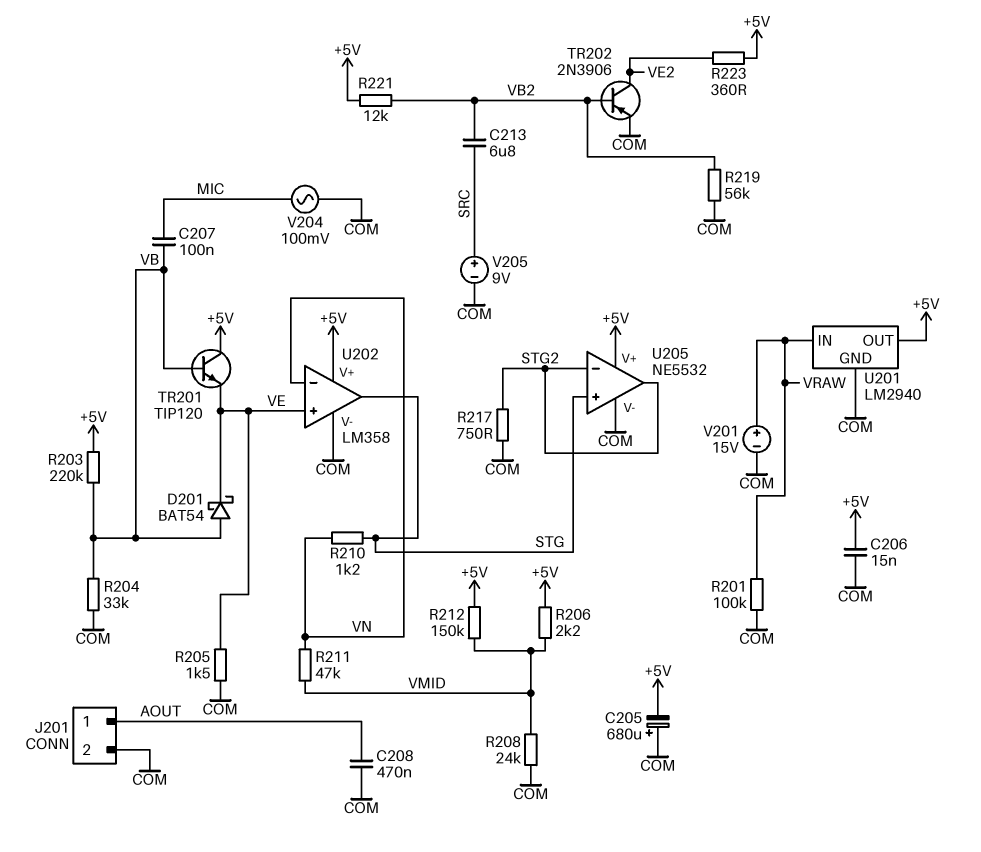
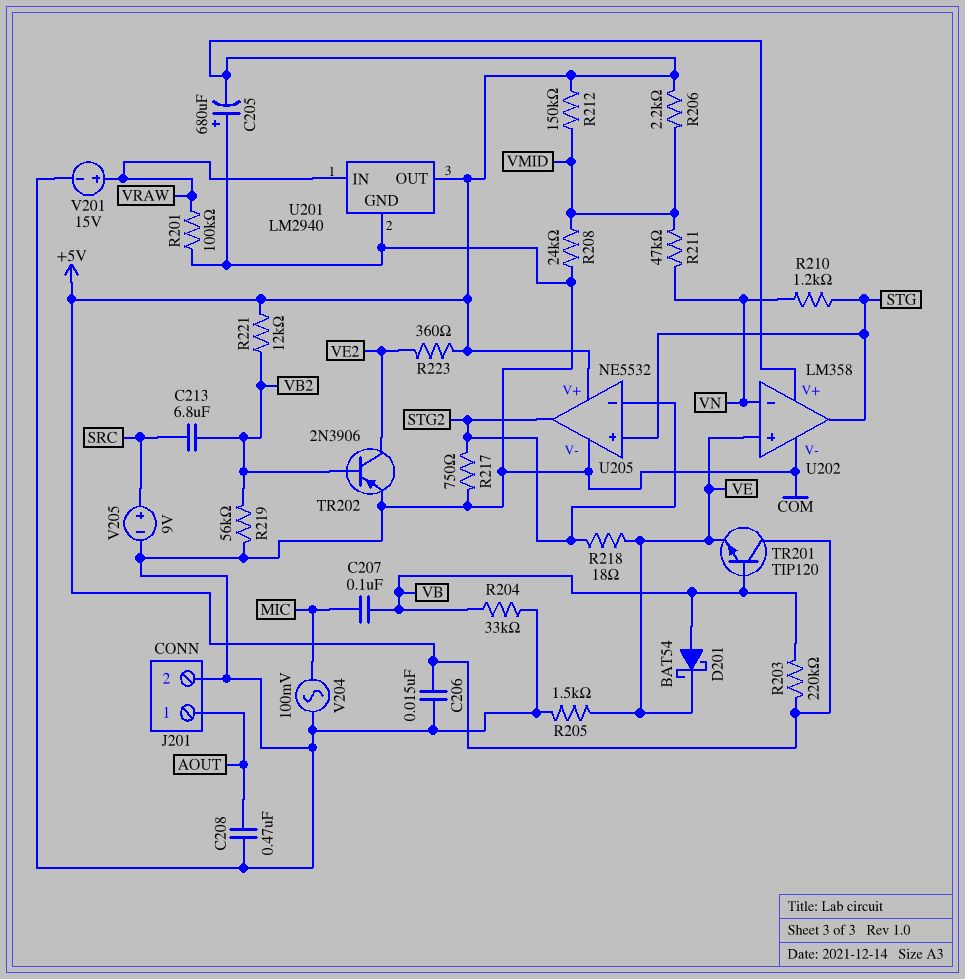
R218: none -> 18 (STG2, VE)

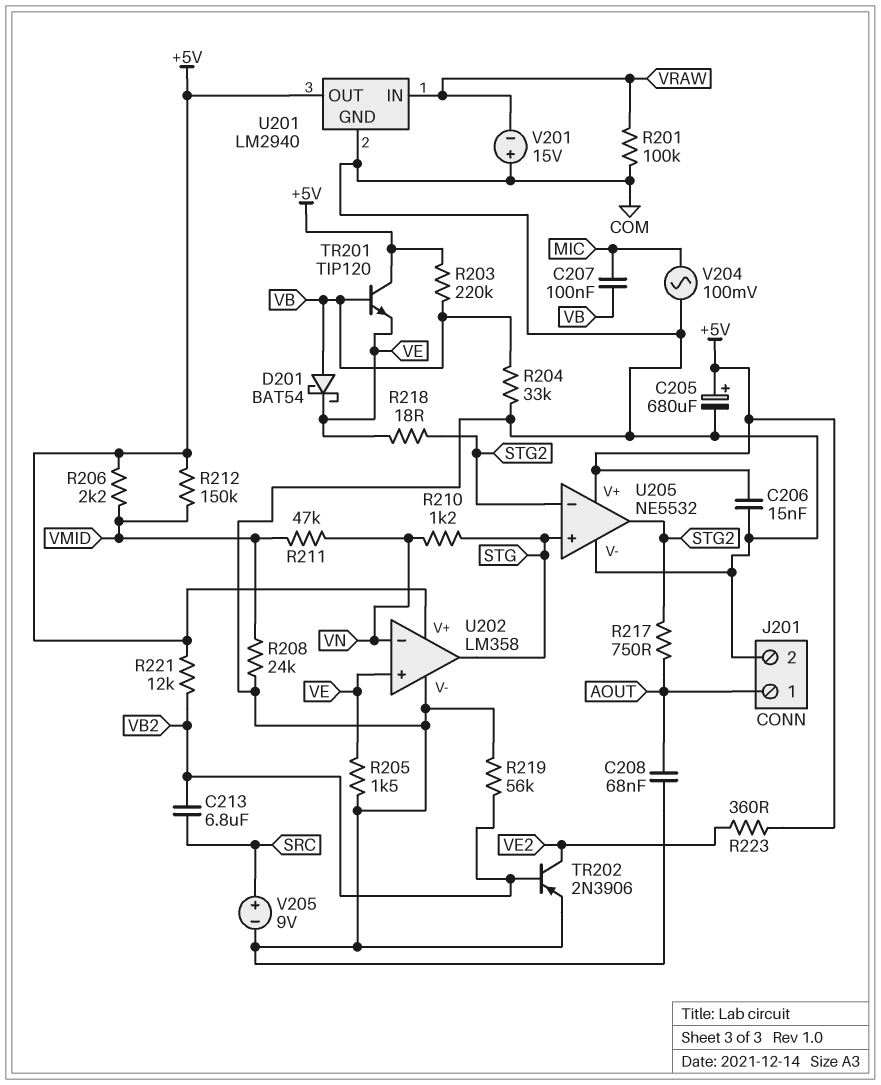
C205: 680uF (plus COM, minus +5V) -> 680uF (plus +5V, minus COM)
C208: 470nF (AOUT, COM) -> 68nF (AOUT, COM)
R217: 750 (COM, STG2) -> 750 (AOUT, STG2)
V201: 15V (plus VRAW, minus COM) -> 15V (plus COM, minus VRAW)

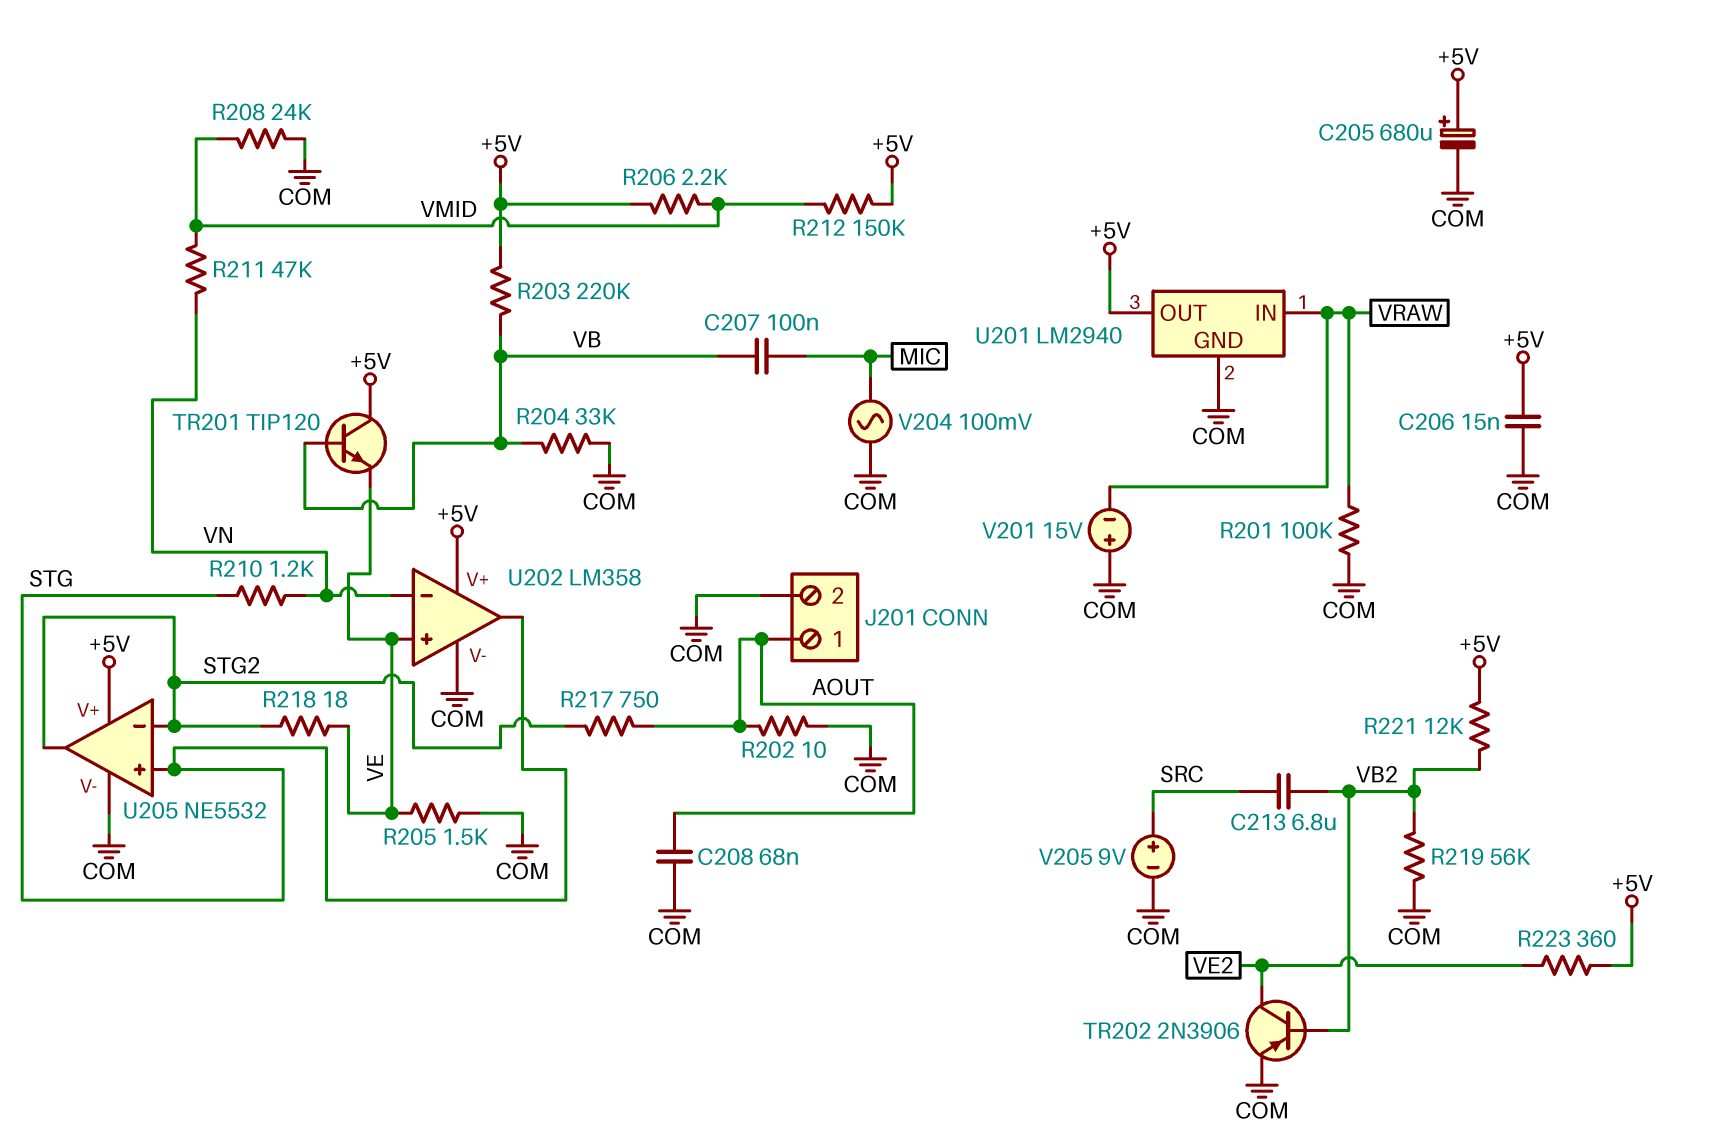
D201: schottky BAT54 (A VB, K VE) -> none
R202: none -> 10 (AOUT, COM)

